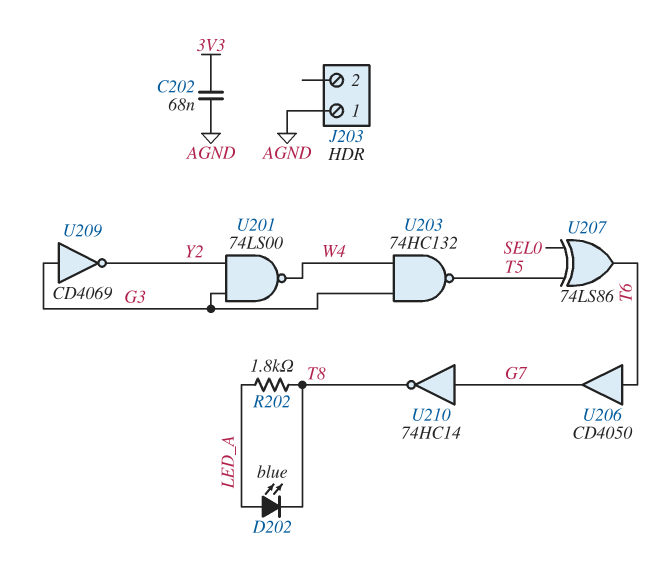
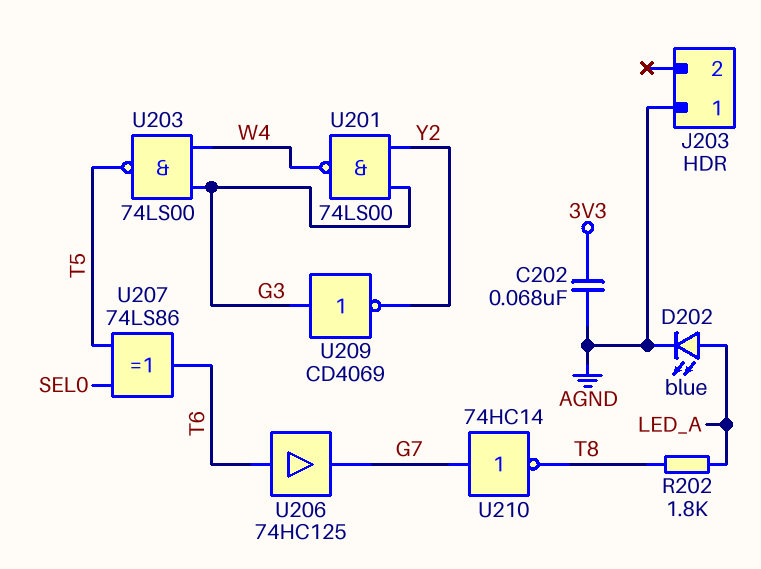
D202: LED blue (A LED_A, K T8) -> LED blue (A LED_A, K AGND)
U203: NAND 74HC132 (in G3, in W4, out T5) -> NAND 74LS00 (in G3, in W4, out T5)
U206: buffer CD4050 (in T6, out G7) -> buffer 74HC125 (in T6, out G7)

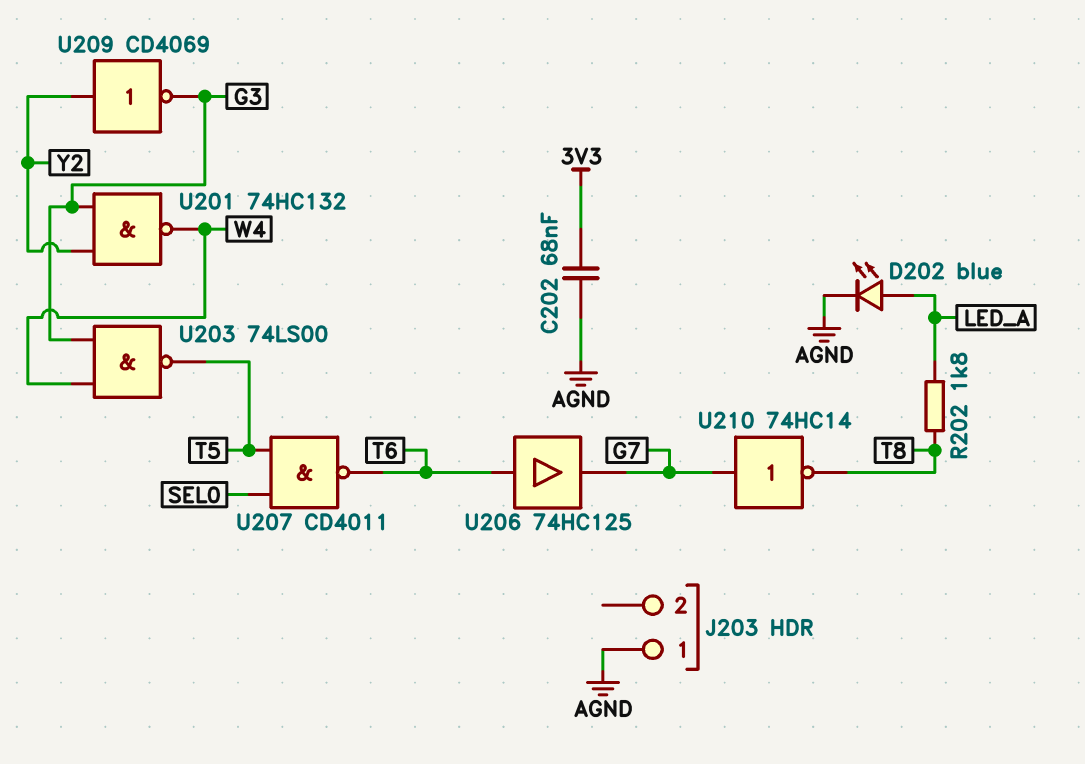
U201: NAND 74LS00 (in G3, in Y2, out W4) -> NAND 74HC132 (in G3, in Y2, out W4)
U207: XOR 74LS86 (in SEL0, in T5, out T6) -> NAND CD4011 (in SEL0, in T5, out T6)
U209: NOT CD4069 (in G3, out Y2) -> NOT CD4069 (in Y2, out G3)

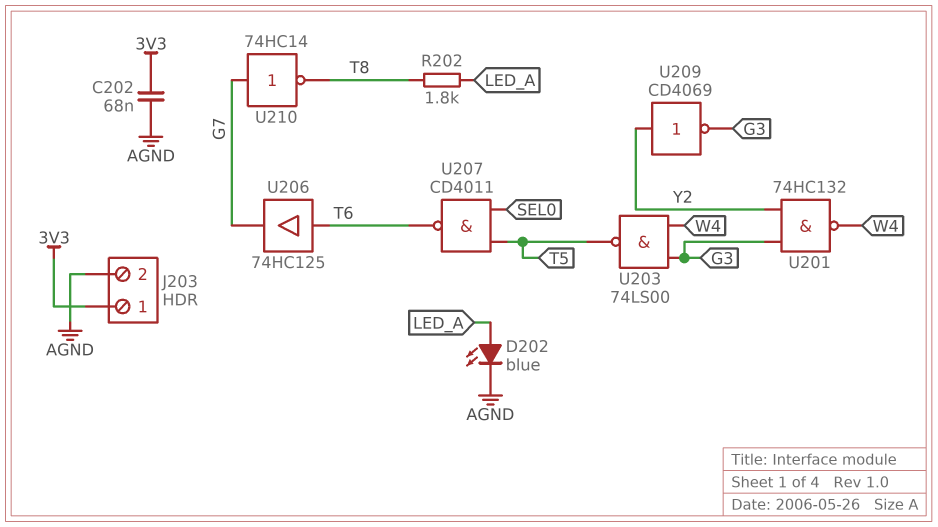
J203 pin 1: AGND -> 3V3
J203 pin 2: none -> AGND

